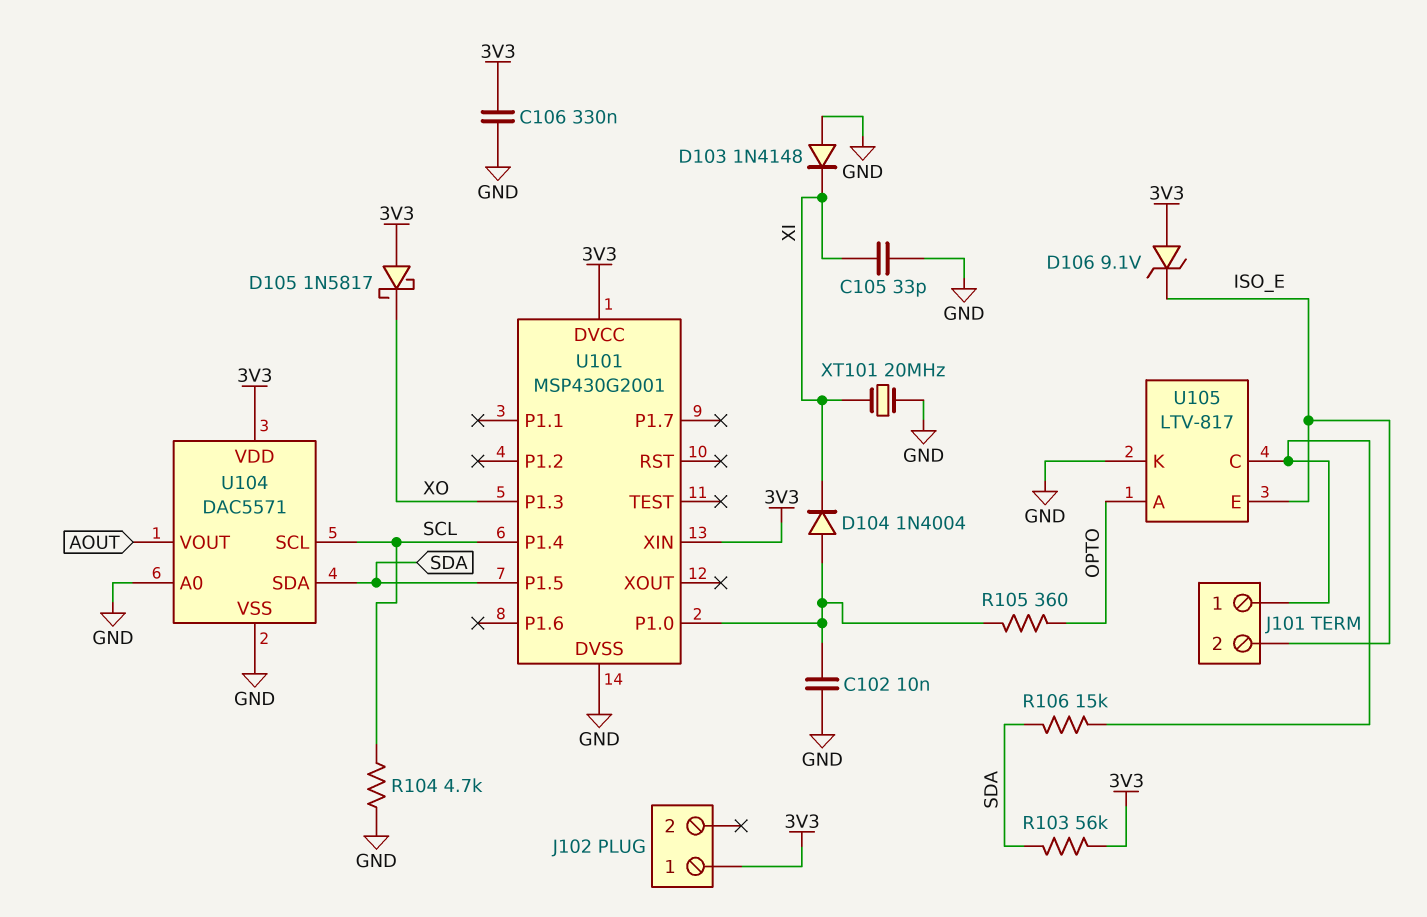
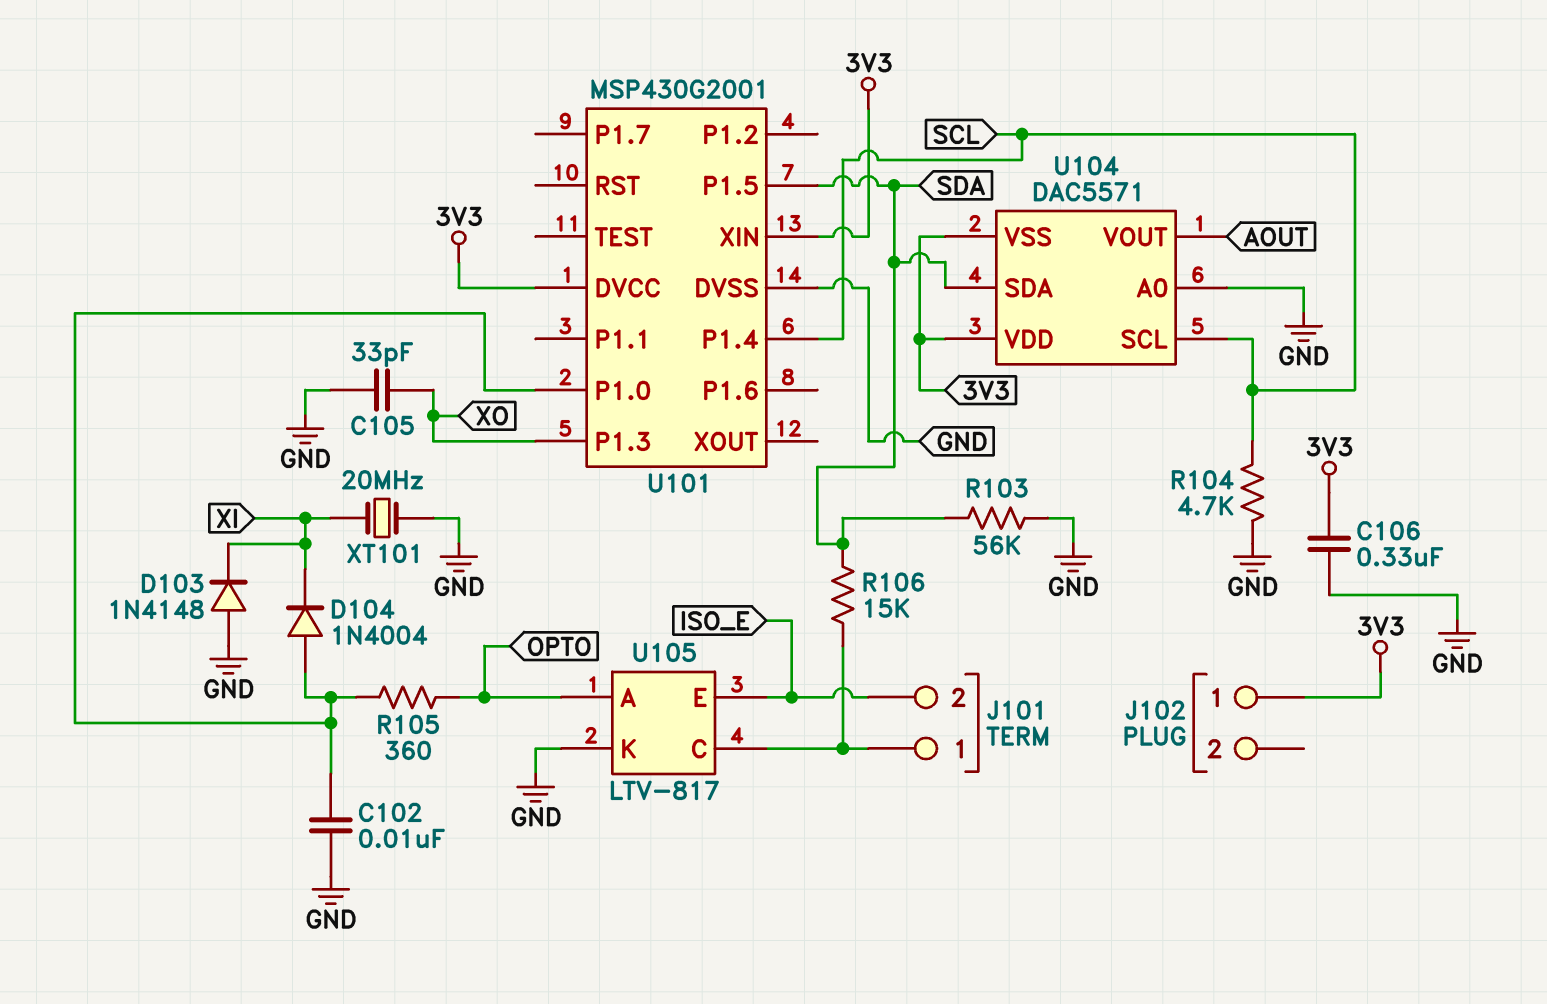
C105: 33pF (GND, XI) -> 33pF (GND, XO)
D105: schottky 1N5817 (A 3V3, K XO) -> none
D106: zener 9.1V (A 3V3, K ISO_E) -> none
R103: 56k (3V3, SDA) -> 56k (GND, SDA)
U104 pin VSS: GND -> 3V3

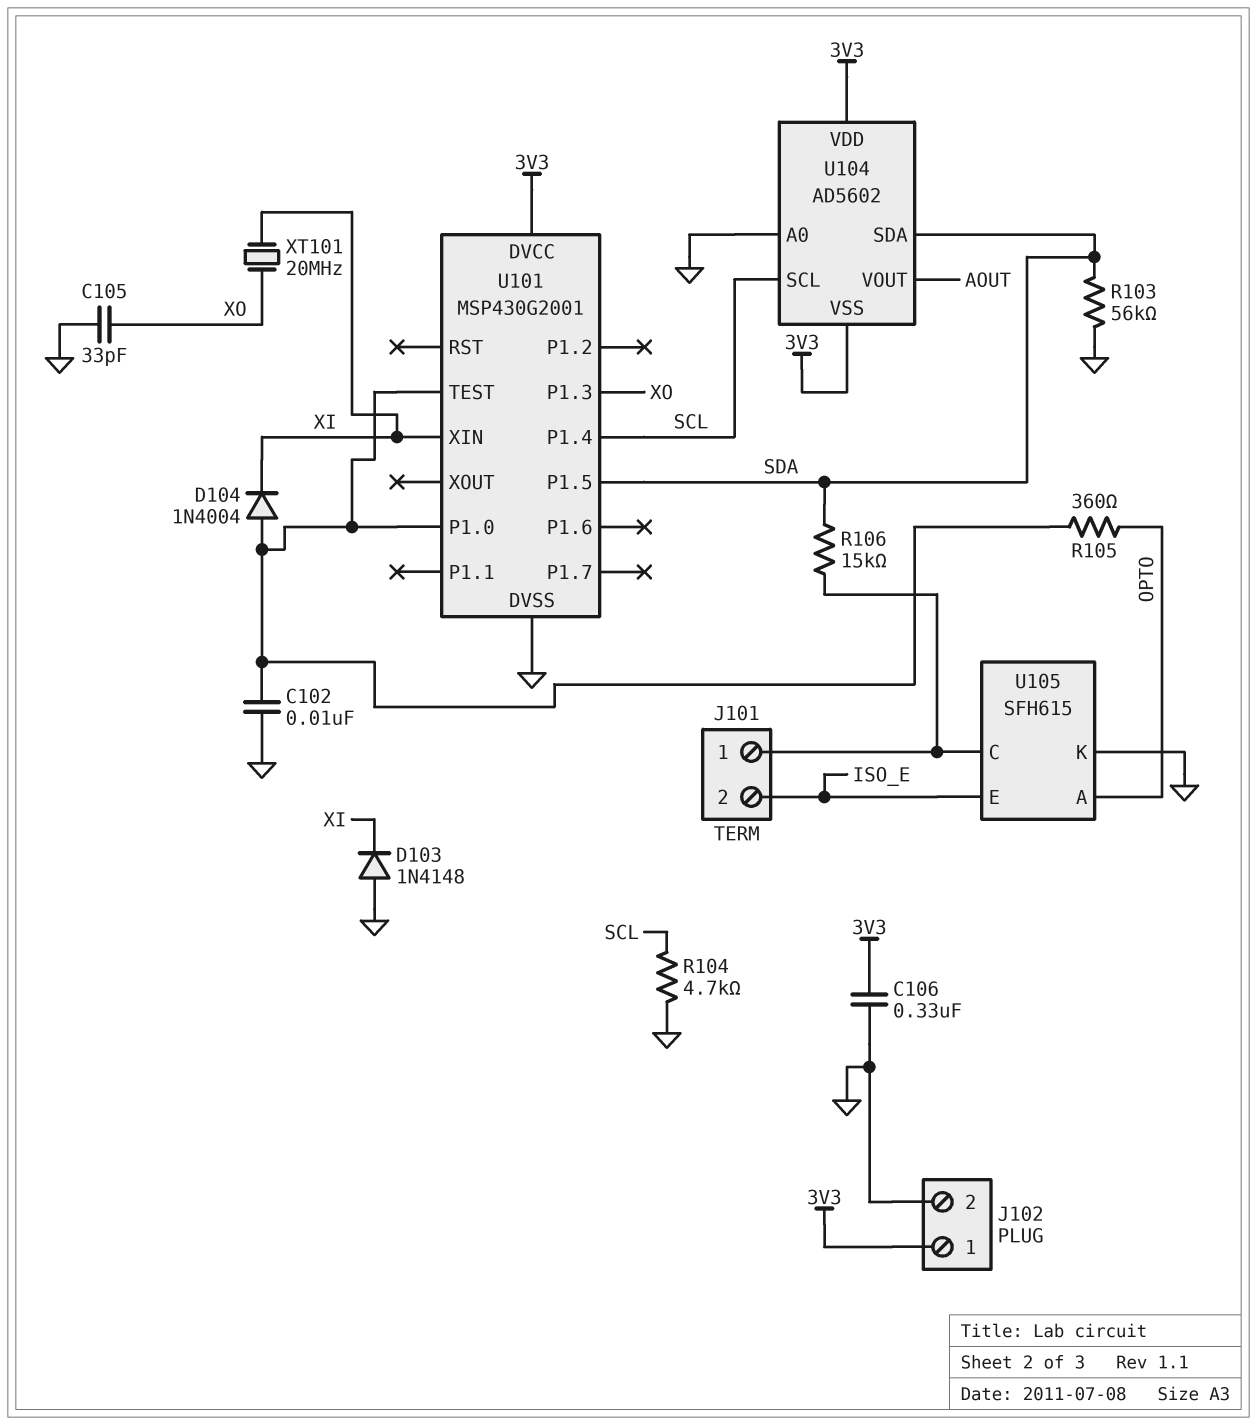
J102 pin 2: none -> GND
U101 pin TEST: none -> U101/P1.0
U101 pin XIN: 3V3 -> XI
U104: DAC5571 -> AD5602
U105: LTV-817 -> SFH615
XT101: 20MHz (GND, XI) -> 20MHz (XI, XO)

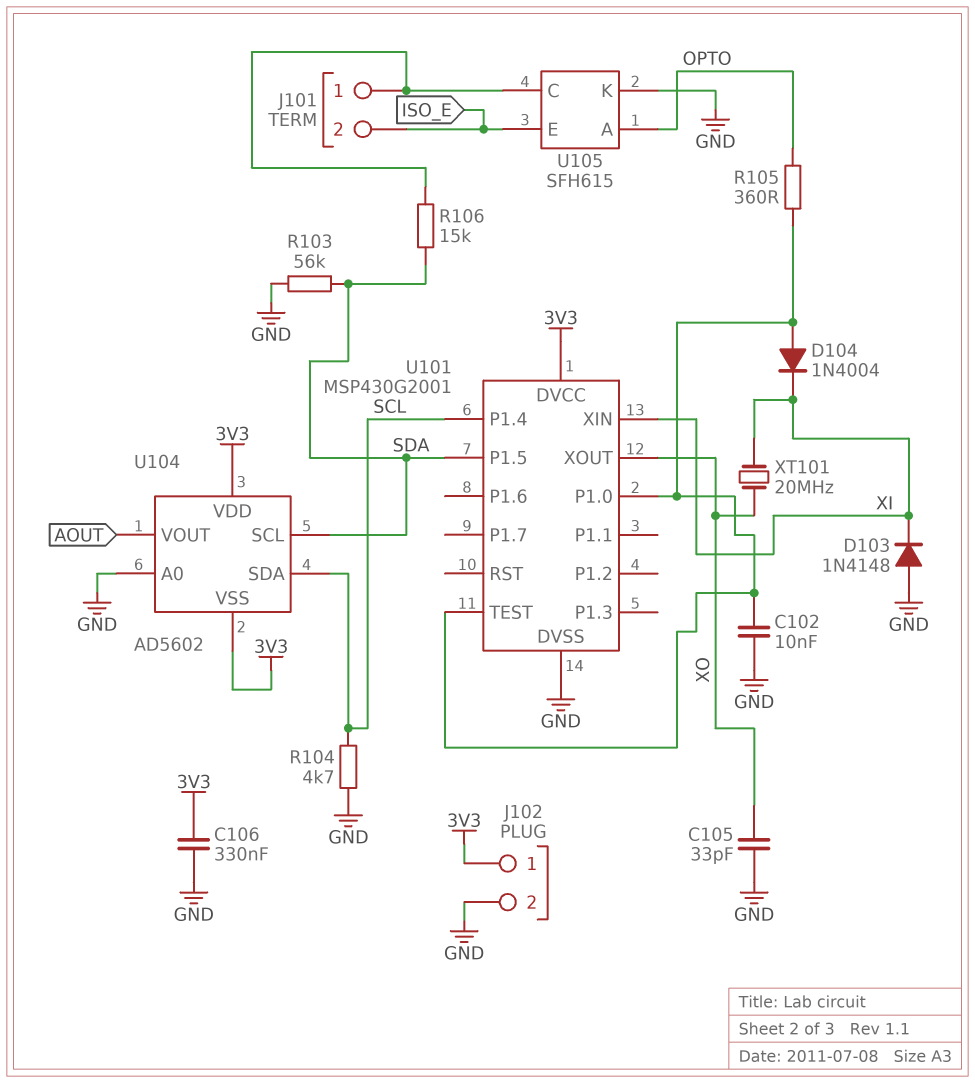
U101 pin P1.3: XO -> none
U101 pin XOUT: none -> XO
U104 pin SCL: SCL -> SDA
U104 pin SDA: SDA -> SCL

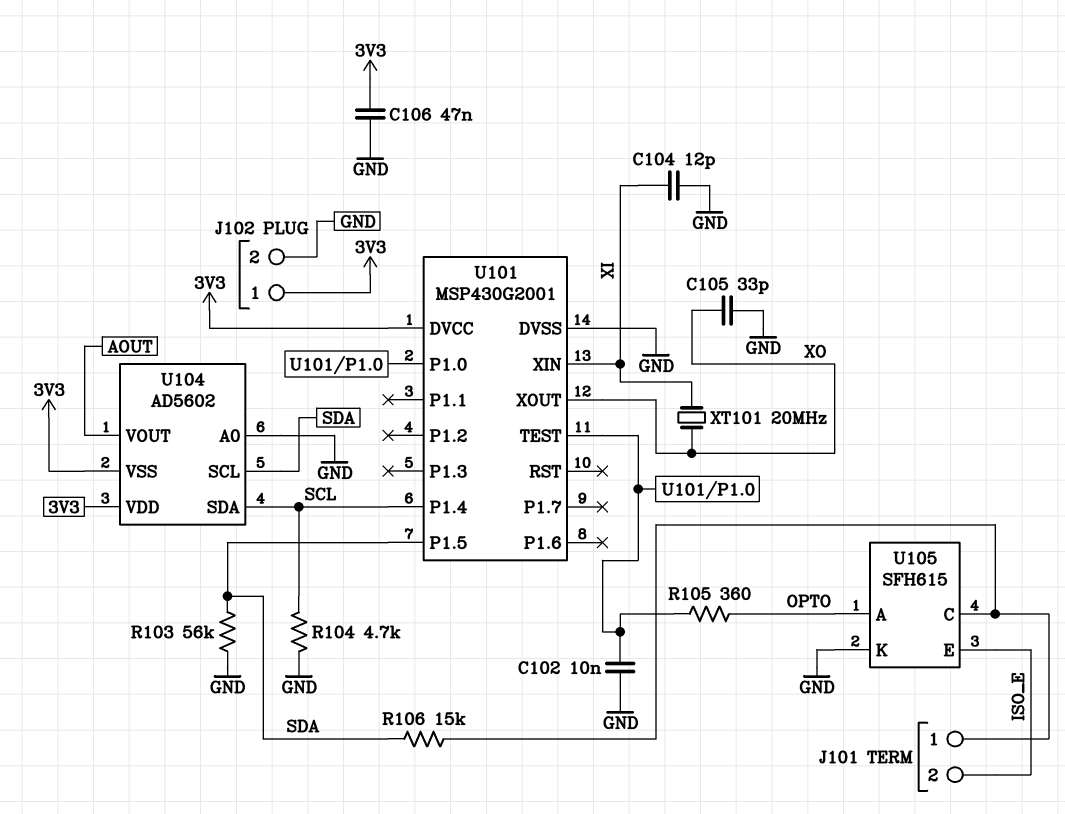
C104: none -> 12pF (GND, XI)
C106: 330nF (3V3, GND) -> 47nF (3V3, GND)
D103: diode 1N4148 (A GND, K XI) -> none
D104: diode 1N4004 (A U101/P1.0, K XI) -> none

